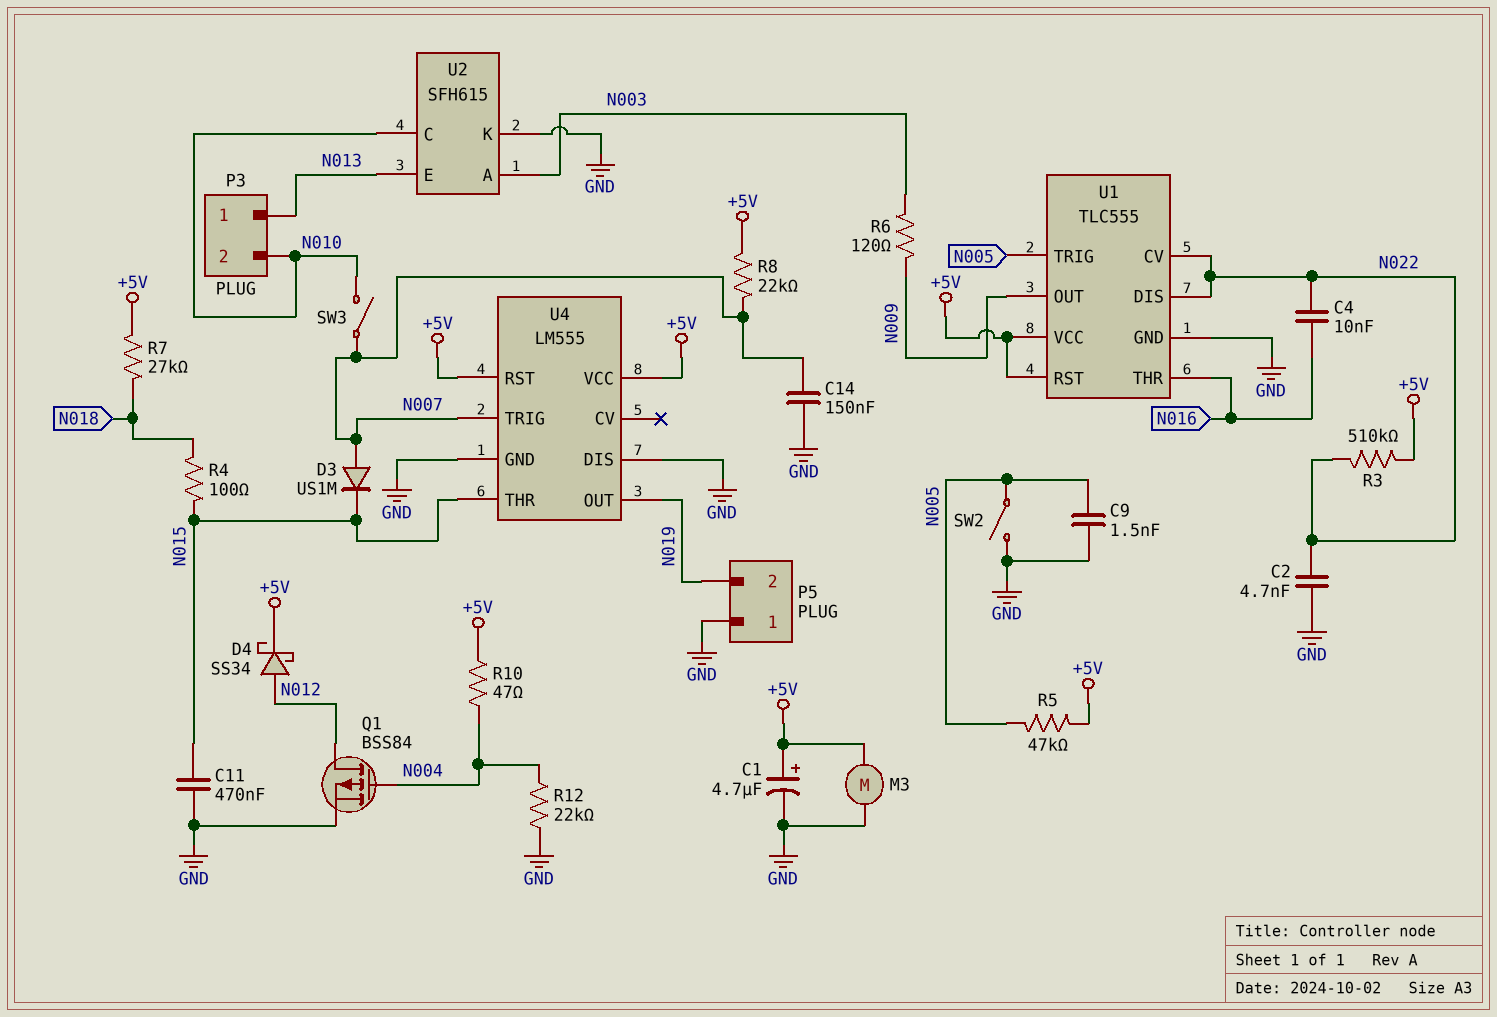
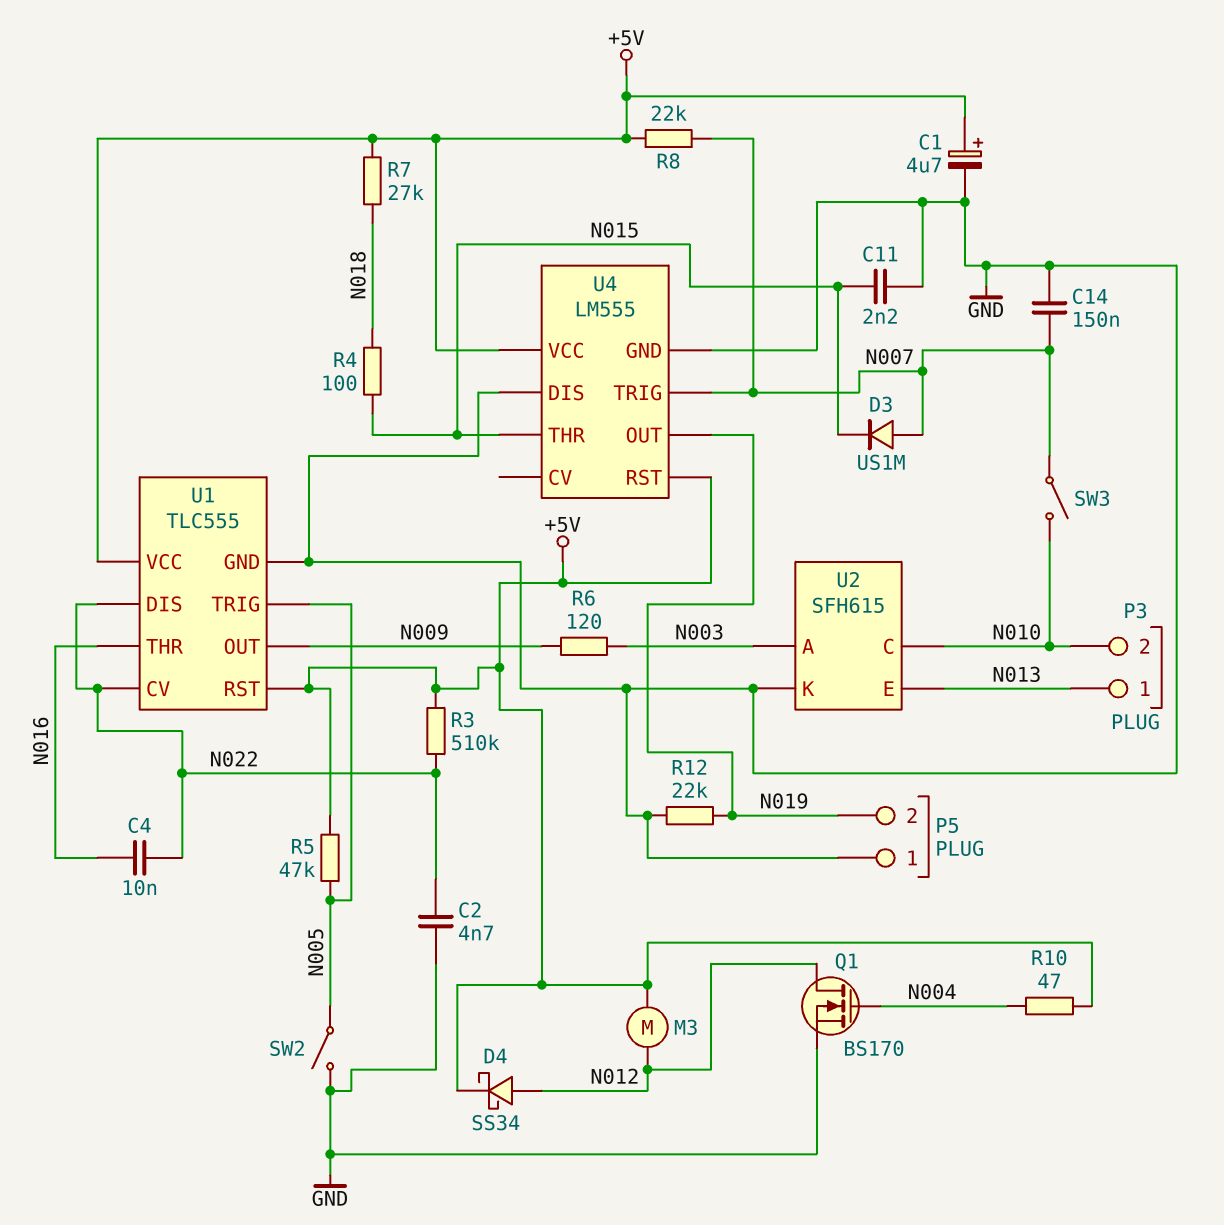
C9: 1.5nF (GND, N005) -> none
C11: 470nF (GND, N015) -> 2.2nF (GND, N015)
M3: motor (+5V, GND) -> motor (+5V, N012)
Q1: PMOS BSS84 (G N004, D N012, S GND) -> NMOS BS170 (G N004, D N012, S GND)
R12: 22k (GND, N004) -> 22k (GND, N019)

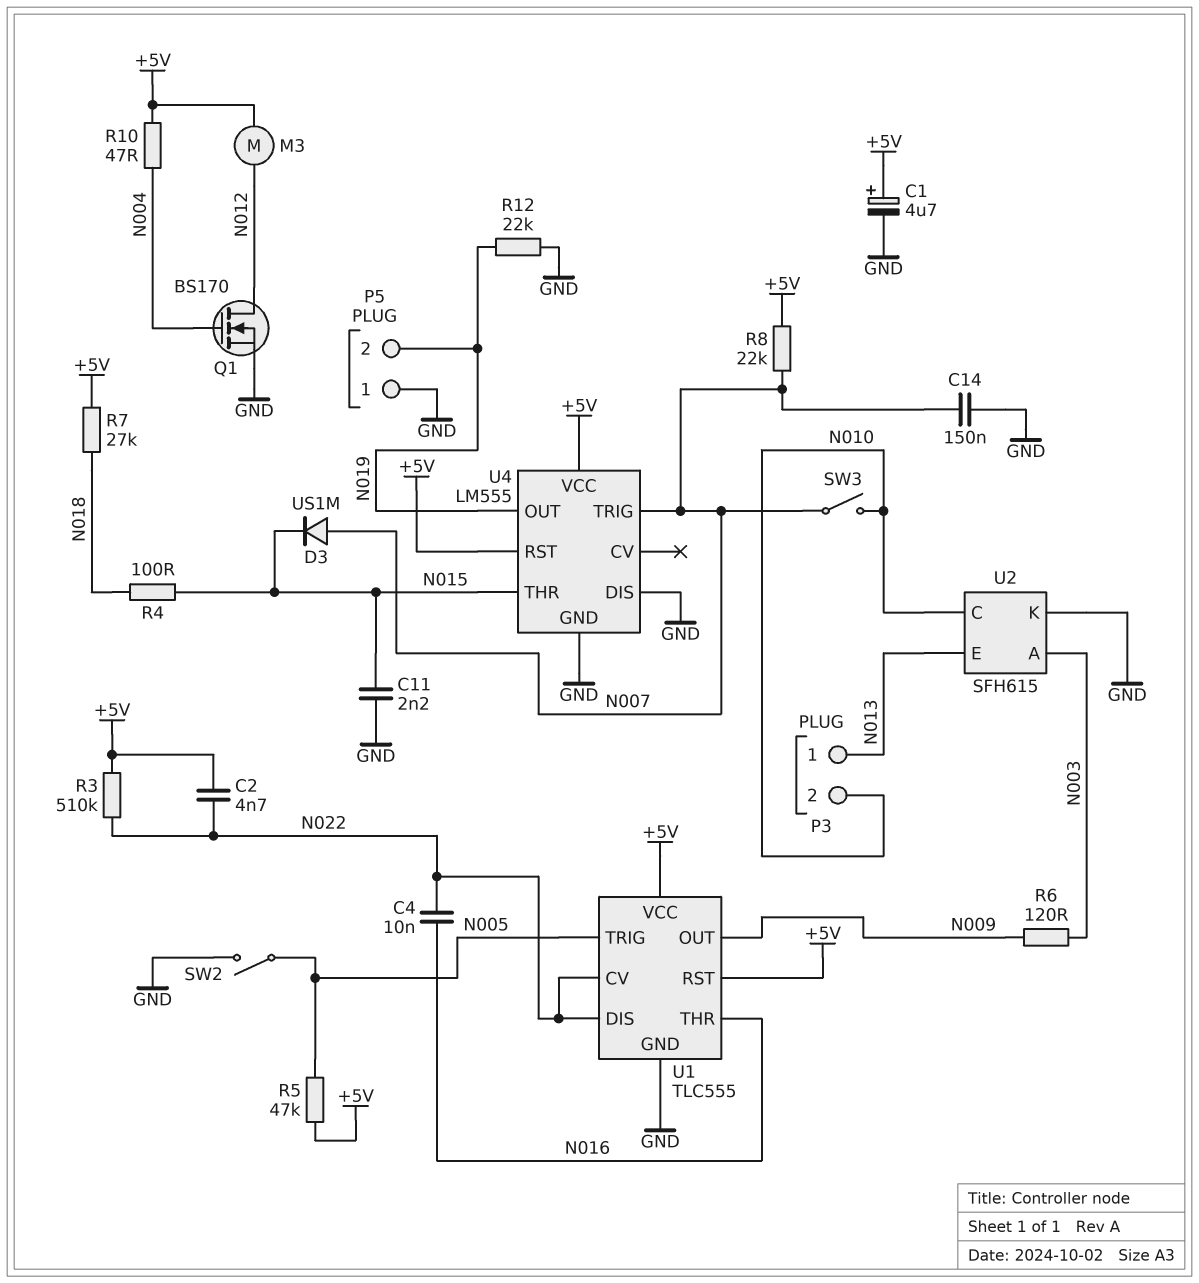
C2: 4.7nF (GND, N022) -> 4.7nF (+5V, N022)
D4: schottky SS34 (A N012, K +5V) -> none

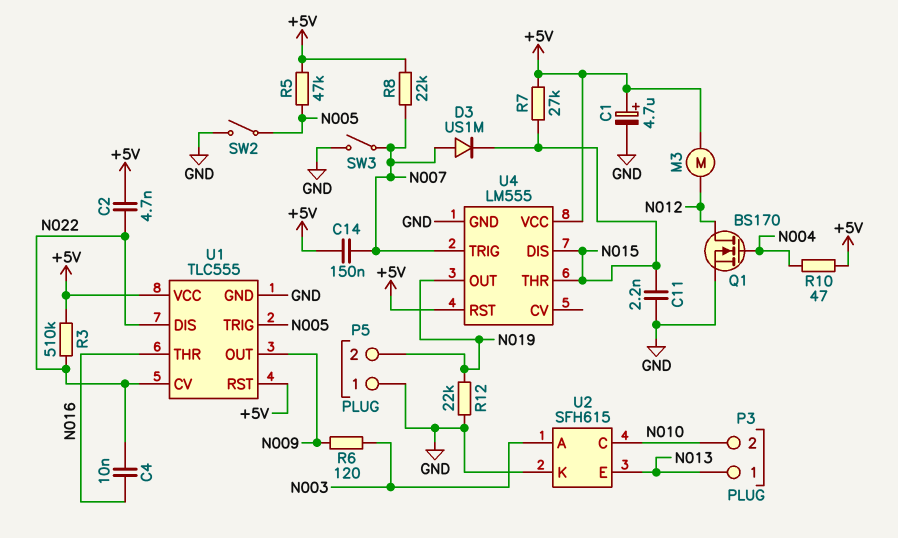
C14: 150nF (GND, N007) -> 150nF (+5V, N007)
R4: 100 (N015, N018) -> none
R7: 27k (+5V, N018) -> 27k (+5V, N015)
SW3: switch (N007, N010) -> switch (GND, N007)
U4 pin DIS: GND -> N015

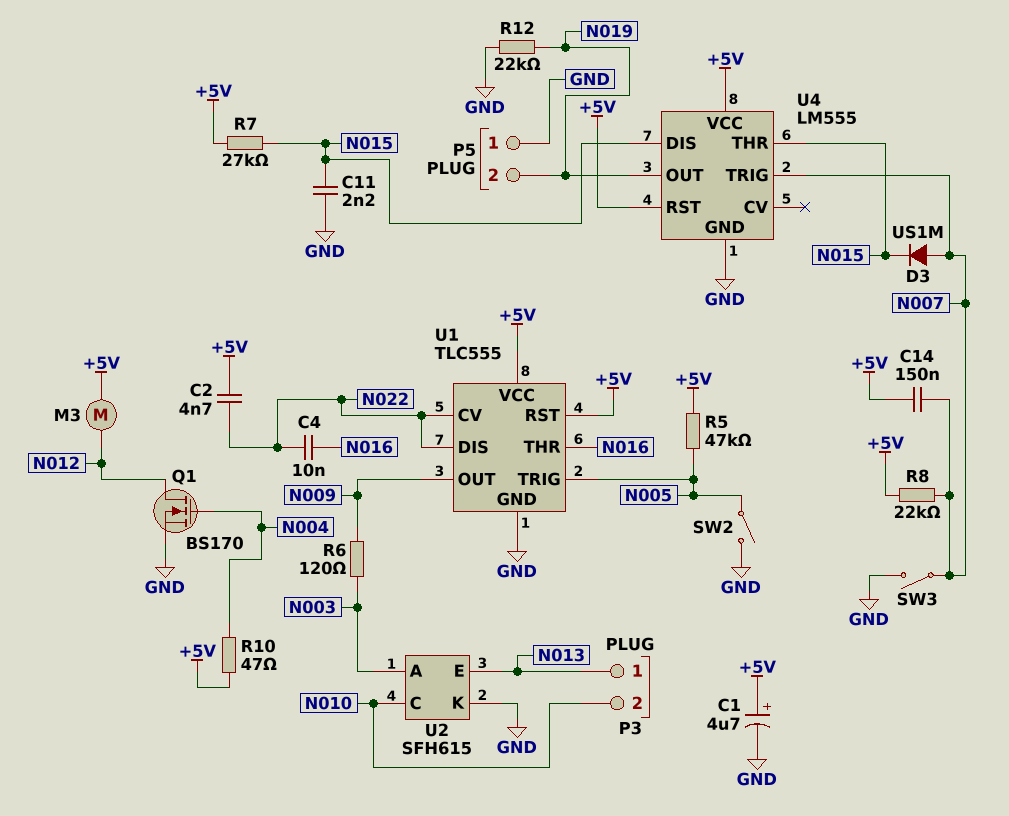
R3: 510k (+5V, N022) -> none

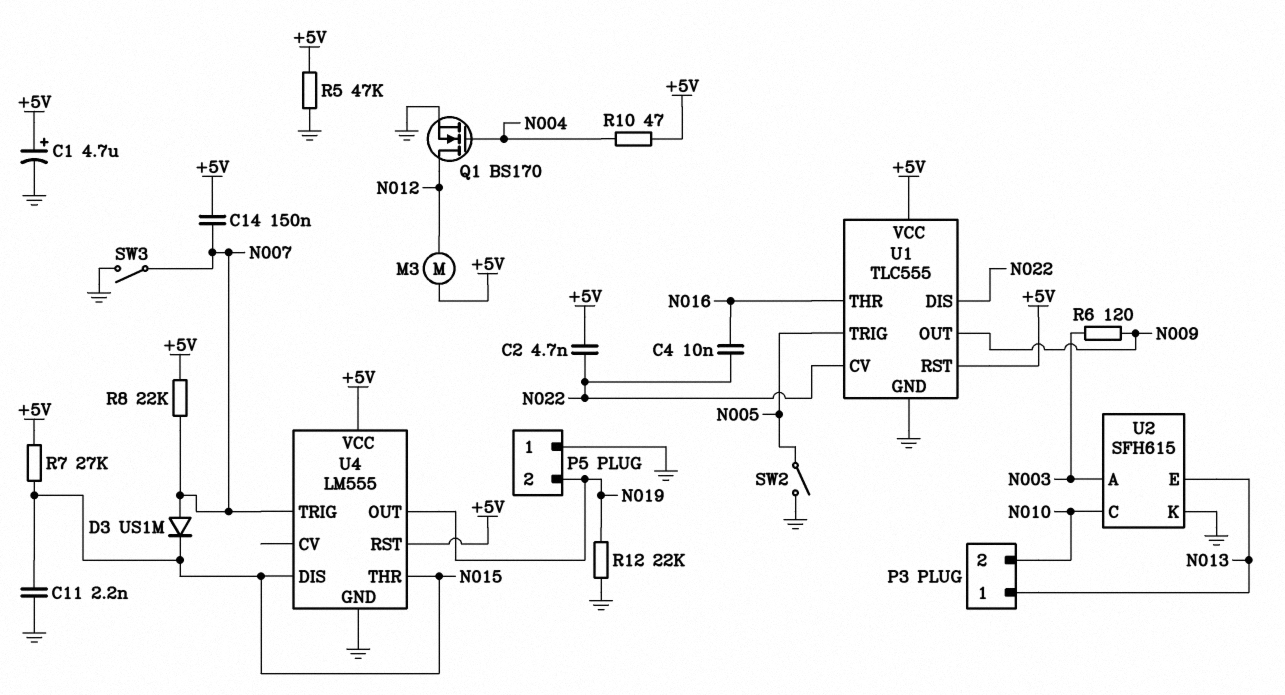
R5: 47k (+5V, N005) -> 47k (+5V, GND)

